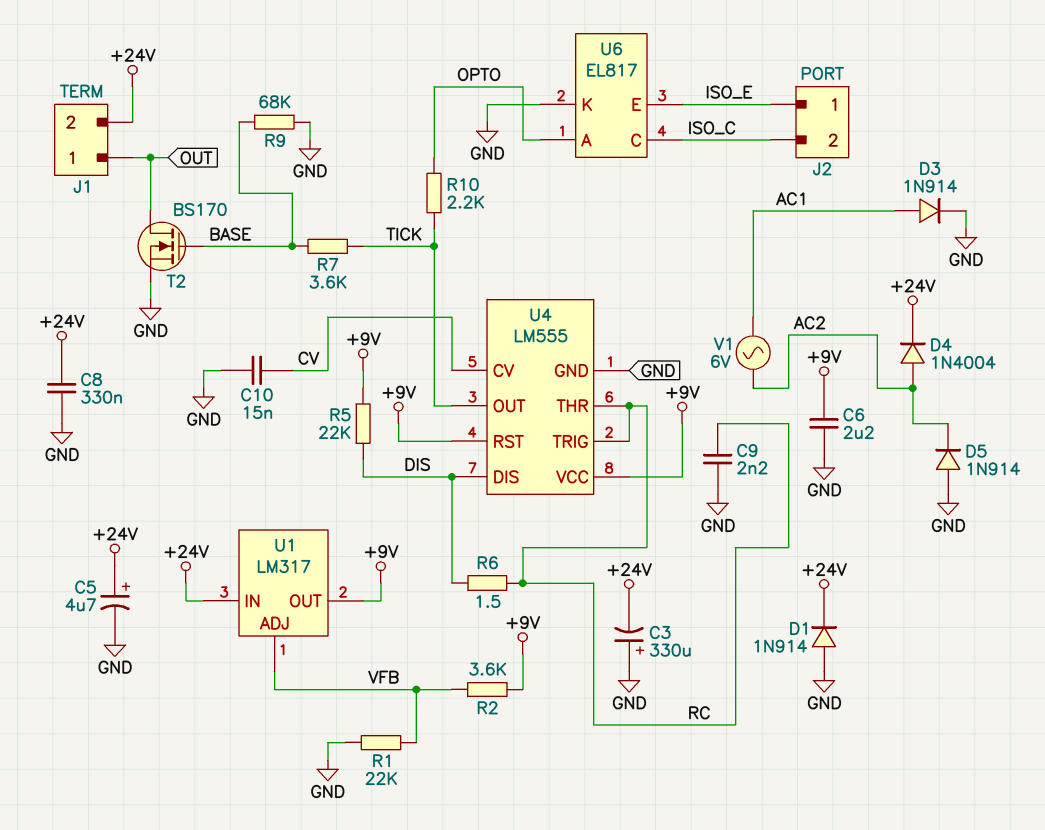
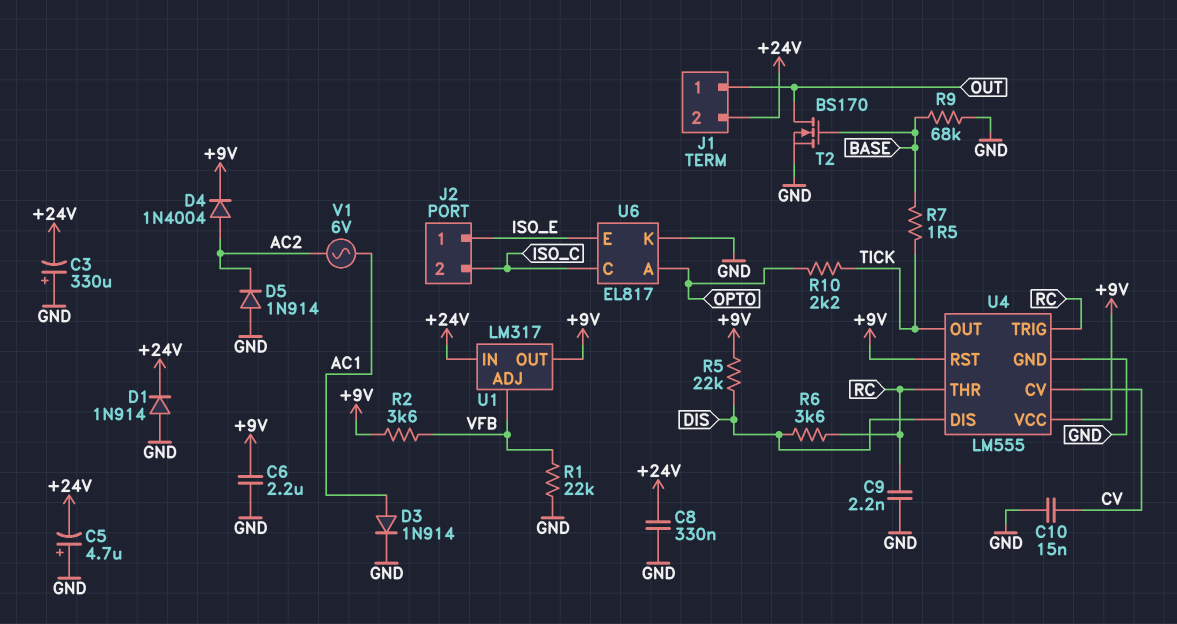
C5: 4.7uF (plus +24V, minus GND) -> 4.7uF (plus GND, minus +24V)
D4: diode 1N4004 (A AC2, K +24V) -> diode 1N4004 (A AC2, K +9V)
R6: 1.5 (DIS, RC) -> 3.6k (DIS, RC)
R7: 3.6k (BASE, TICK) -> 1.5 (BASE, TICK)

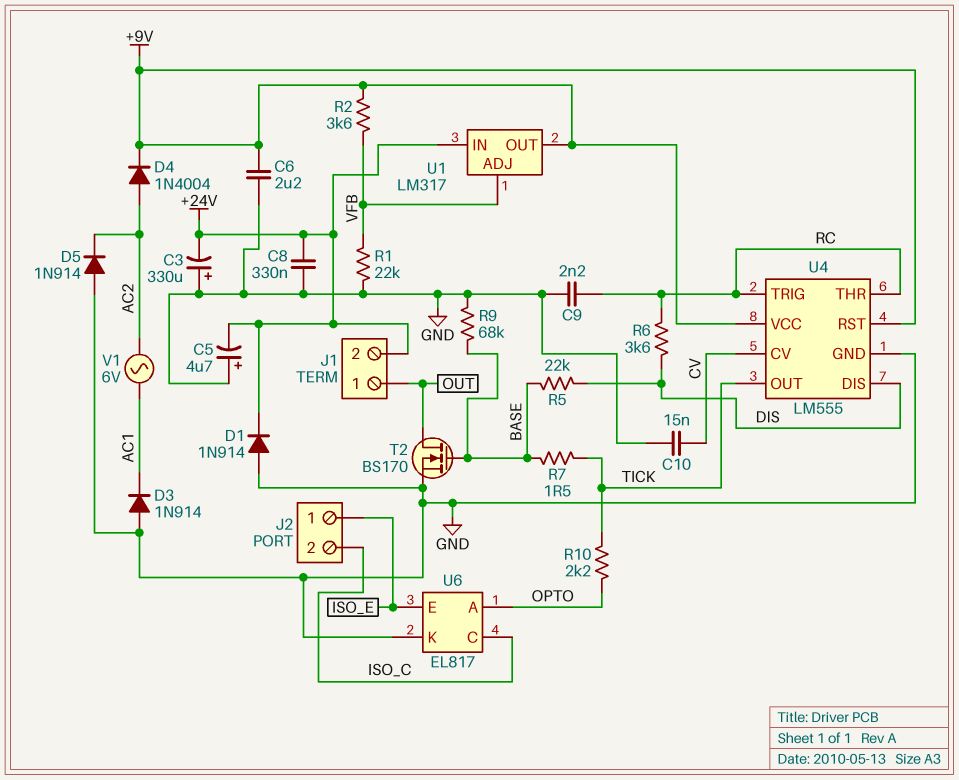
D3: diode 1N914 (A AC1, K GND) -> diode 1N914 (A GND, K AC1)
R5: 22k (+9V, DIS) -> 22k (BASE, DIS)

